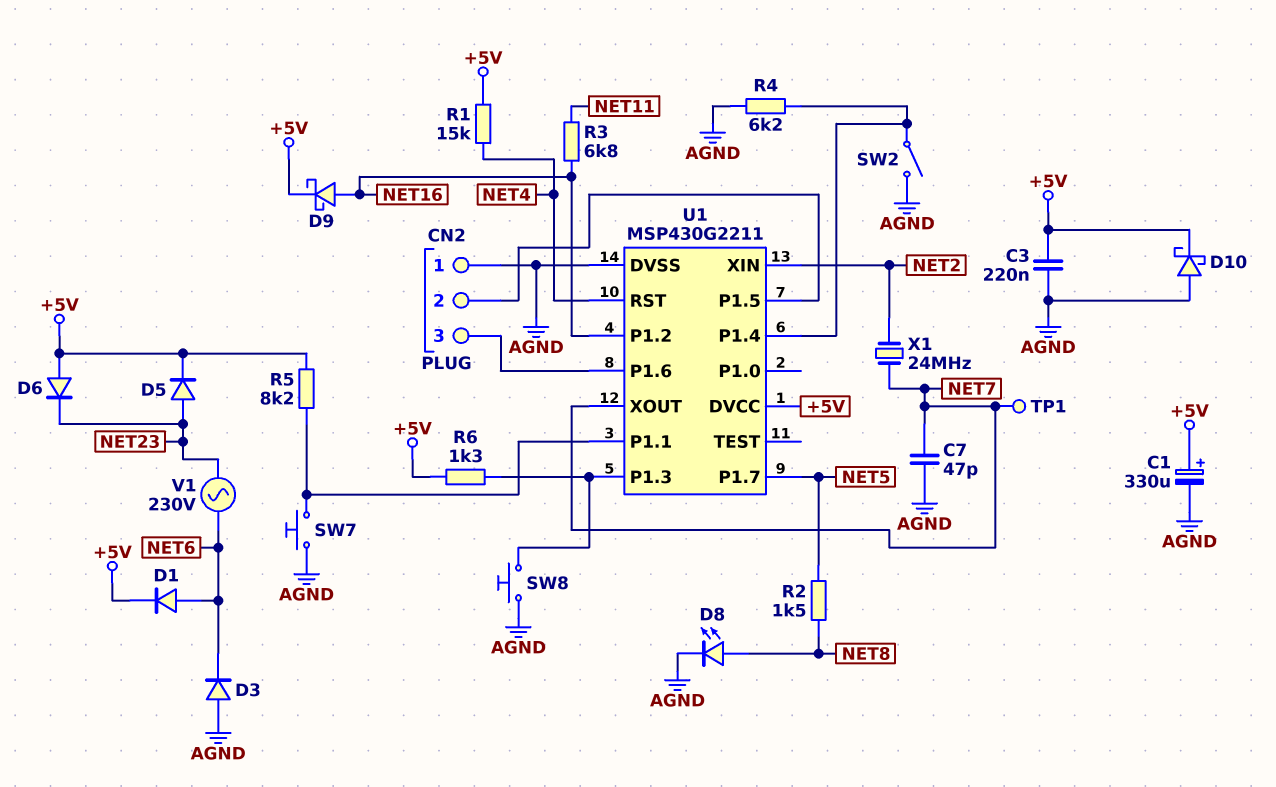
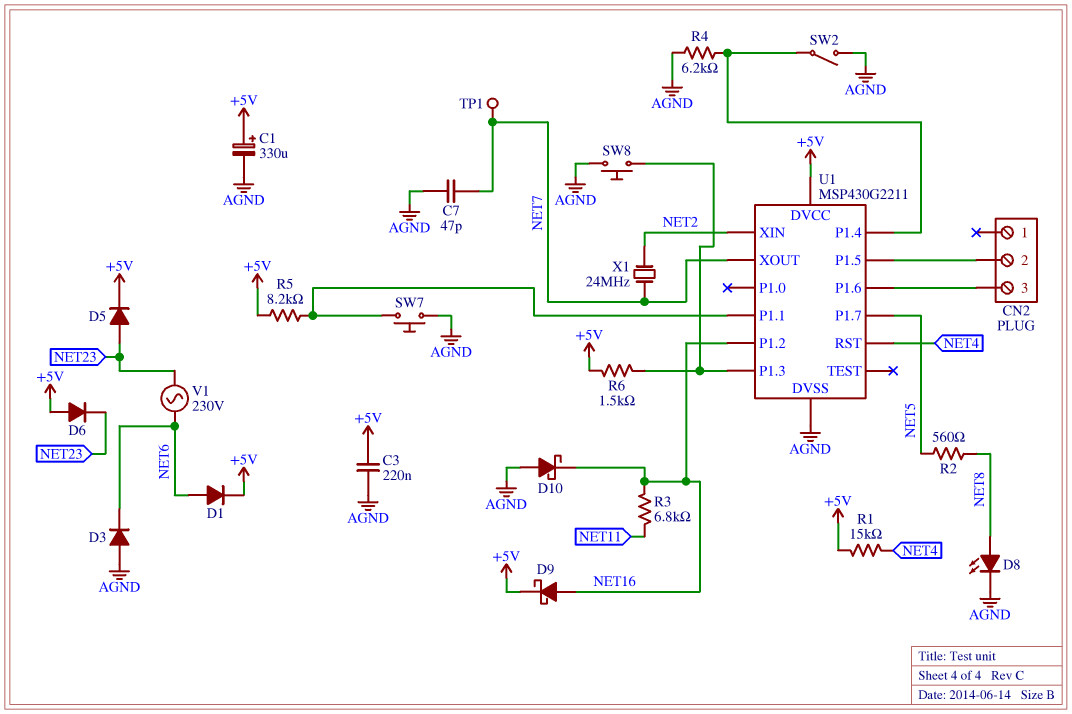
CN2 pin 1: AGND -> none
D10: schottky (A AGND, K +5V) -> schottky (A AGND, K NET16)
R2: 1.5k (NET5, NET8) -> 560 (NET5, NET8)
R6: 1.3k (+5V, U1/P1.3) -> 1.5k (+5V, U1/P1.3)

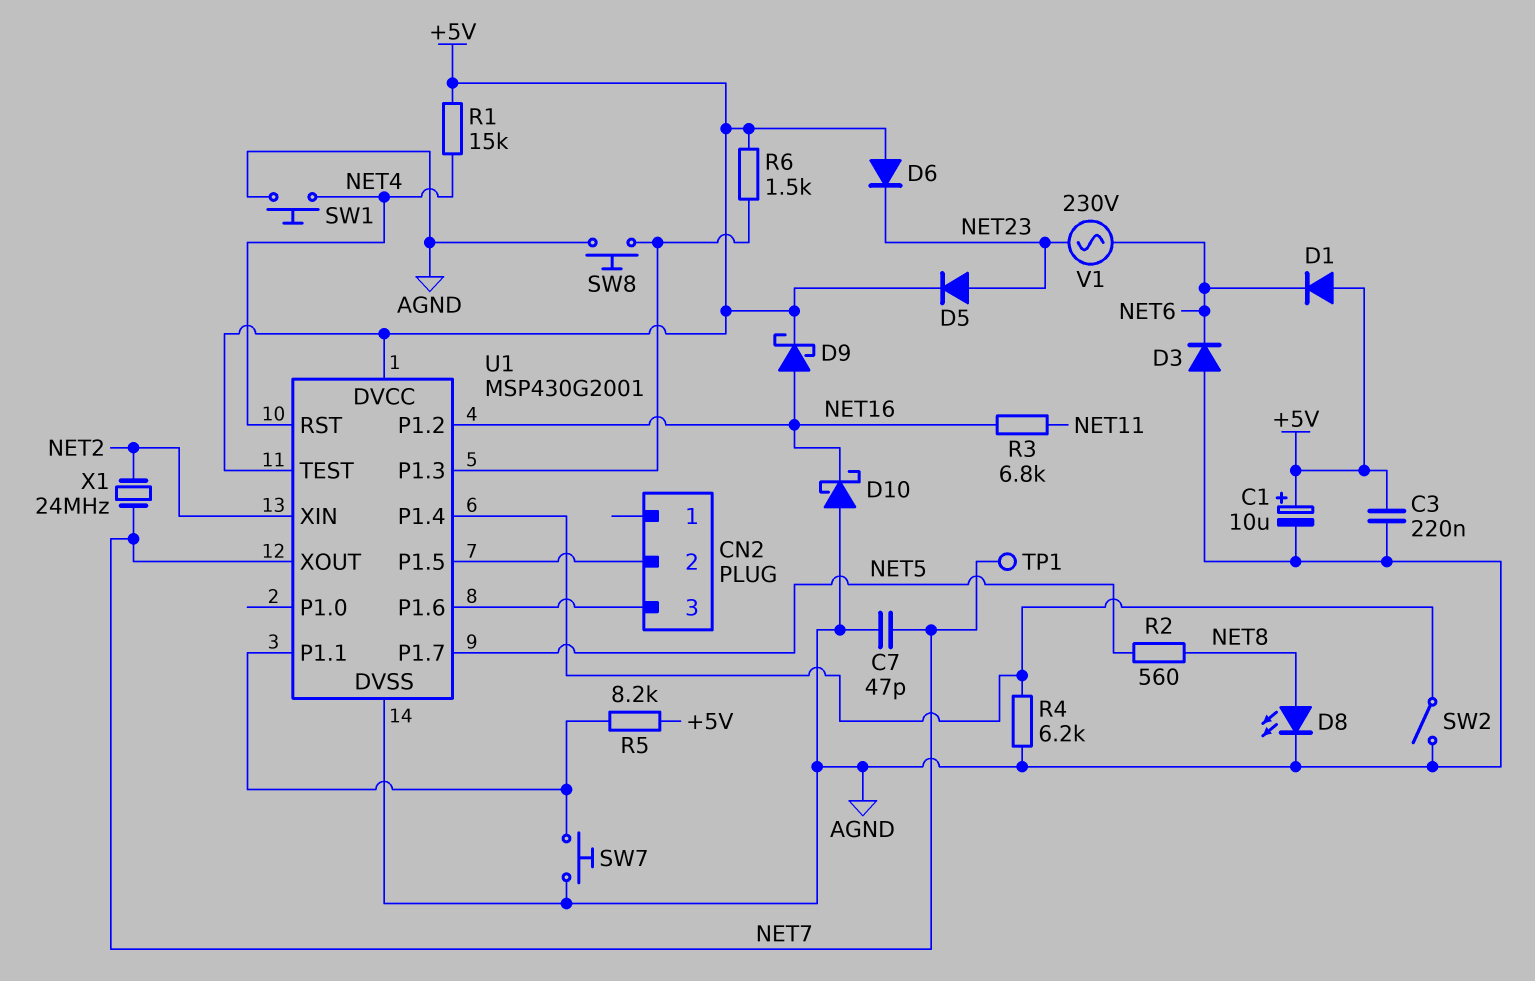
C1: 330uF (plus +5V, minus AGND) -> 10uF (plus +5V, minus AGND)
D1: diode (A NET6, K +5V) -> diode (A +5V, K NET6)
SW1: none -> button (AGND, NET4)
U1: MSP430G2211 -> MSP430G2001
U1 pin TEST: none -> +5V

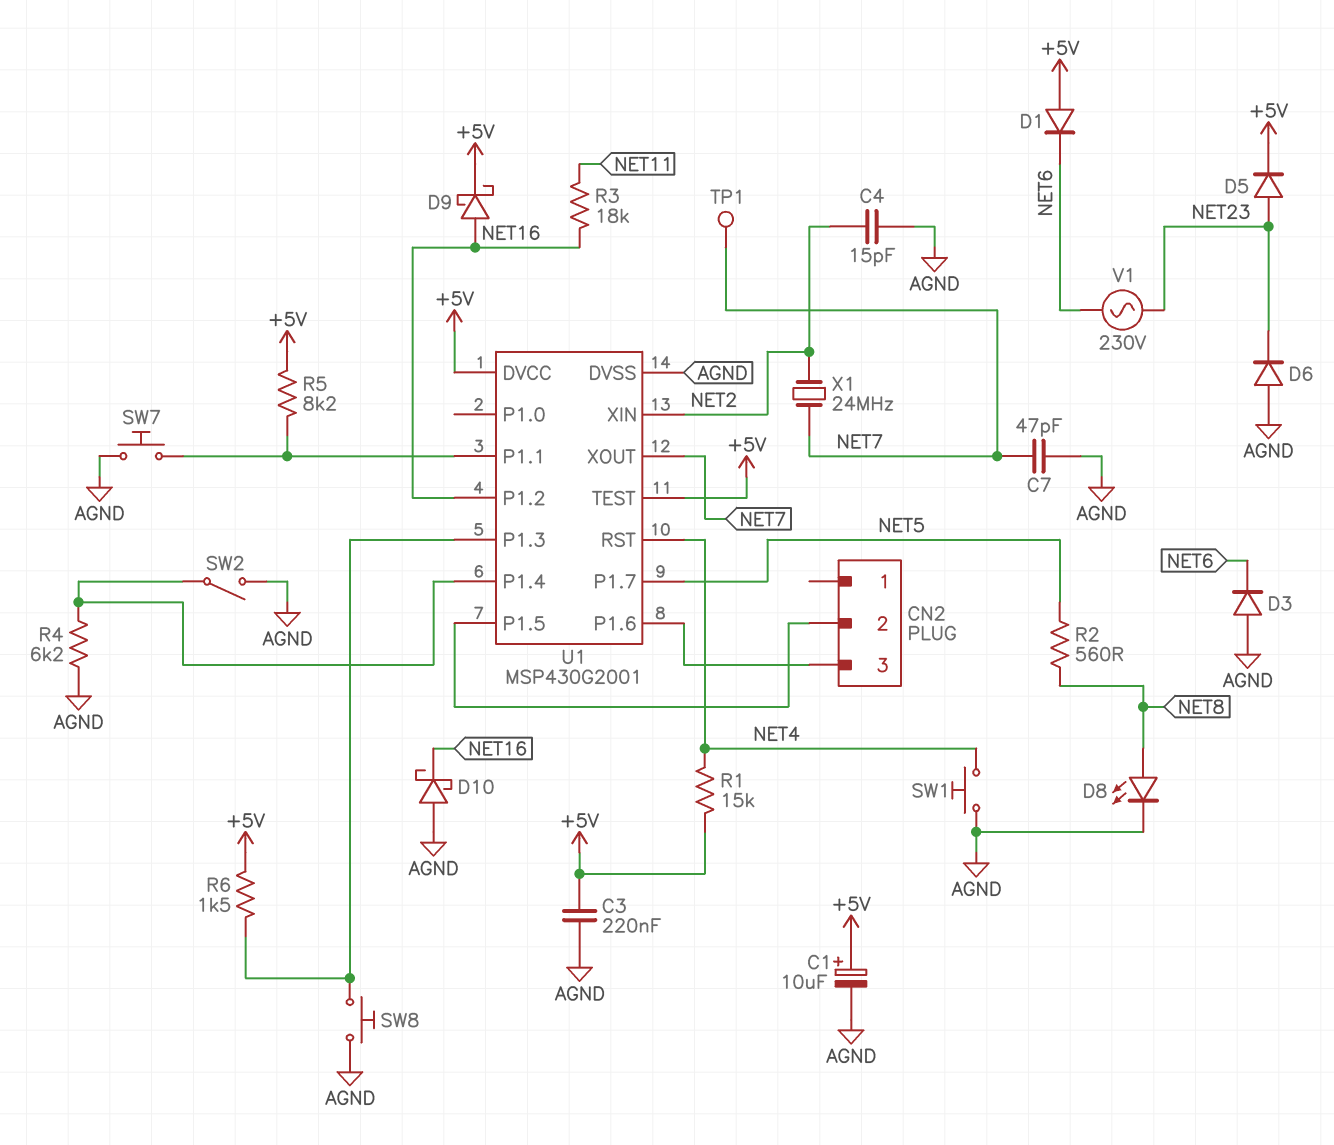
C4: none -> 15pF (AGND, NET2)
D6: diode (A +5V, K NET23) -> diode (A AGND, K NET23)
R3: 6.8k (NET11, NET16) -> 18k (NET11, NET16)

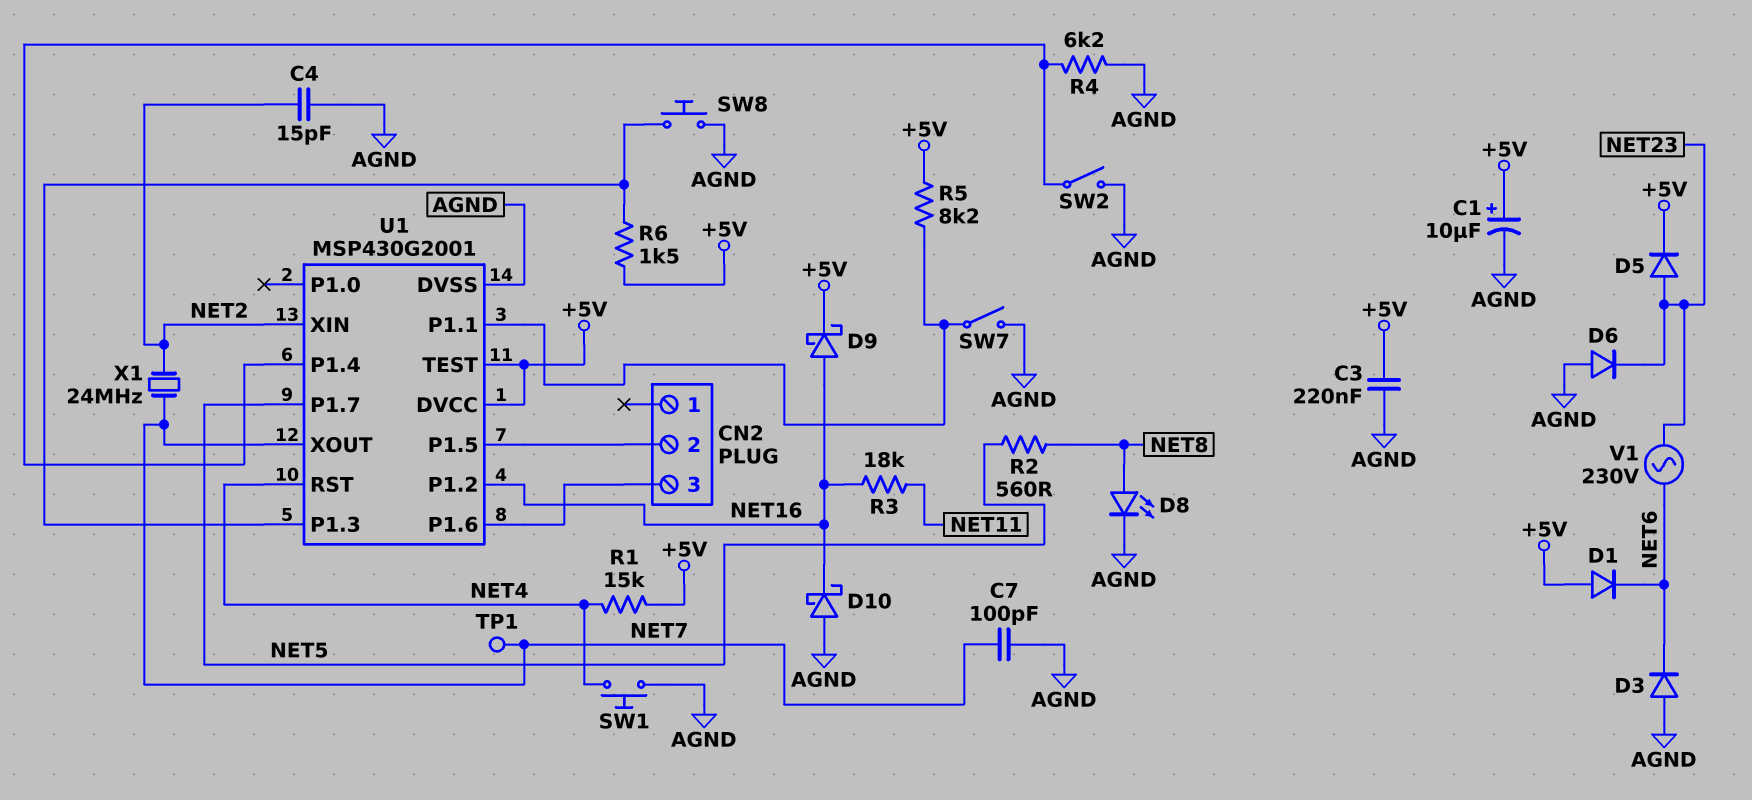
C7: 47pF (AGND, NET7) -> 100pF (AGND, NET7)
SW7: button (AGND, U1/P1.1) -> switch (AGND, U1/P1.1)

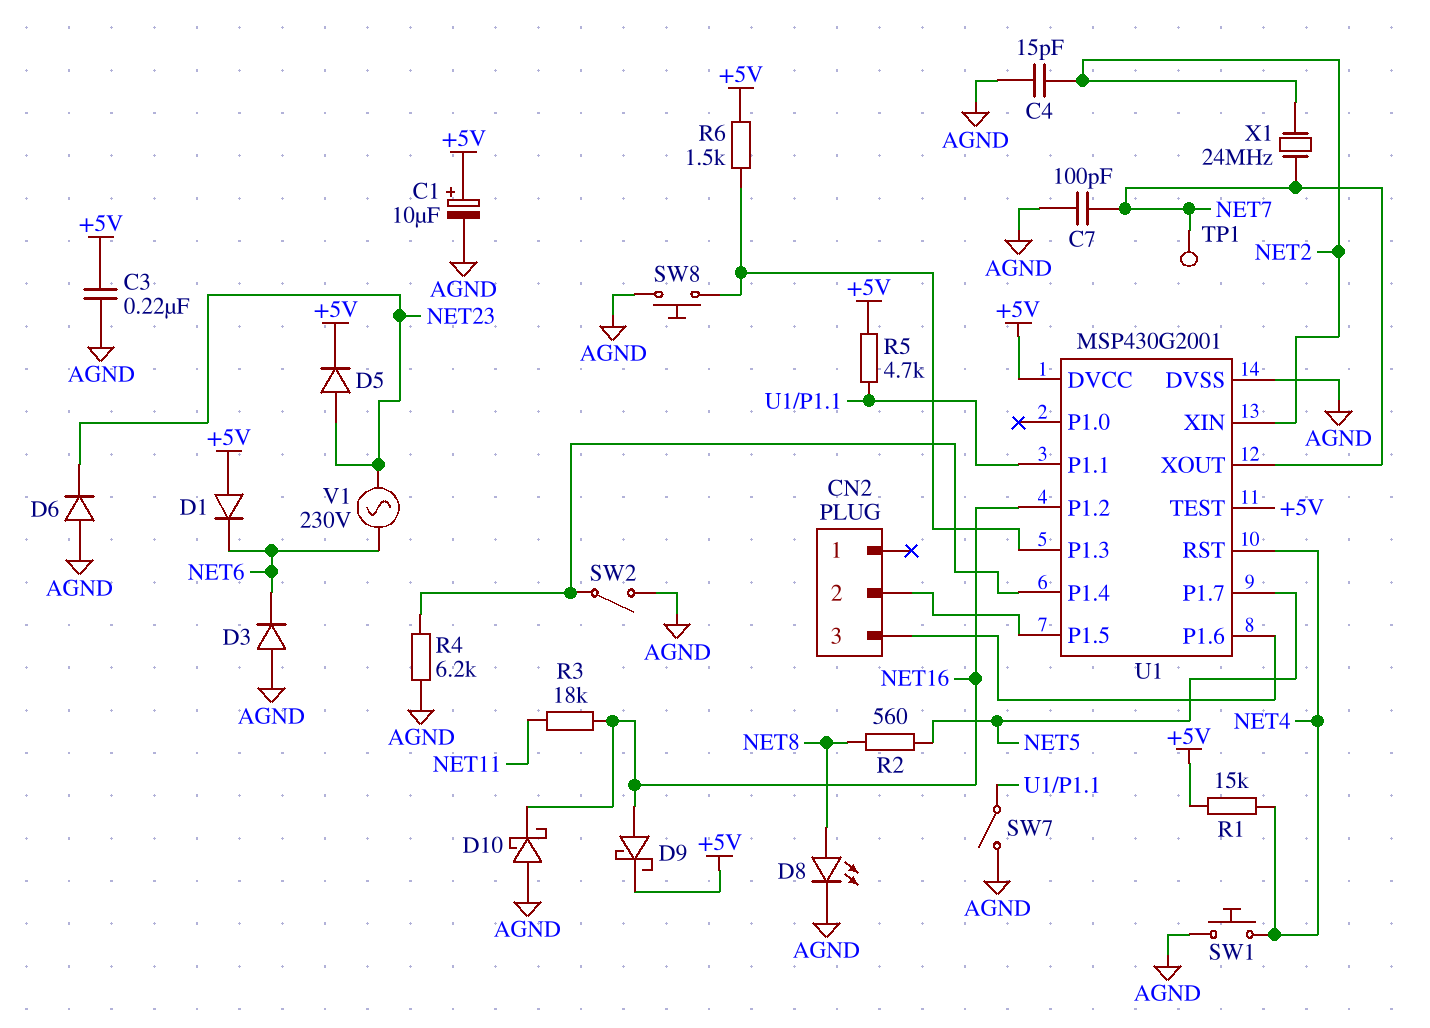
R5: 8.2k (+5V, U1/P1.1) -> 4.7k (+5V, U1/P1.1)

